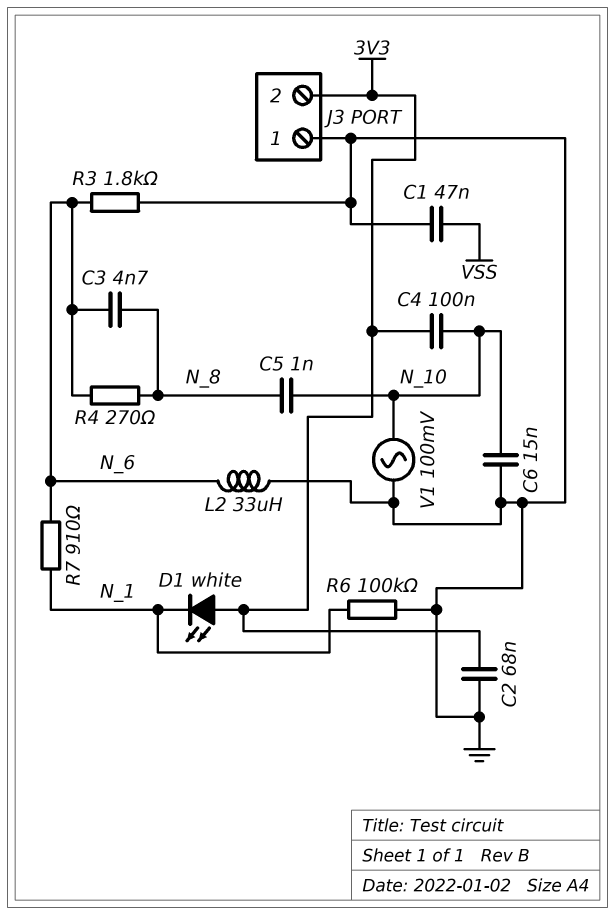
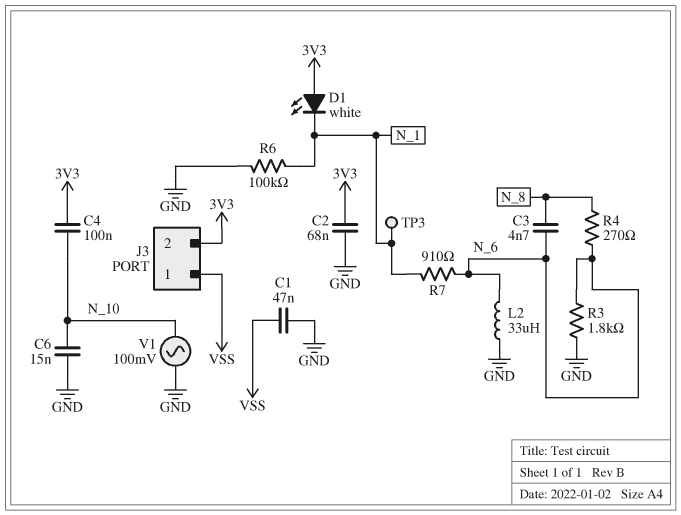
C5: 1nF (N_8, N_10) -> none
J3 pin 1: GND -> VSS
TP3: none -> test point (N_1)

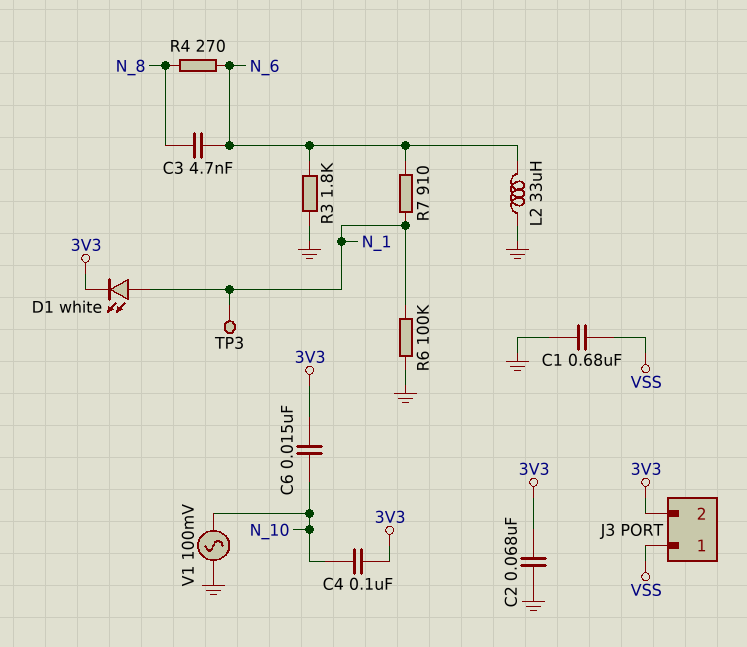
C1: 47nF (GND, VSS) -> 680nF (GND, VSS)
C6: 15nF (GND, N_10) -> 15nF (3V3, N_10)
D1: LED white (A 3V3, K N_1) -> LED white (A N_1, K 3V3)

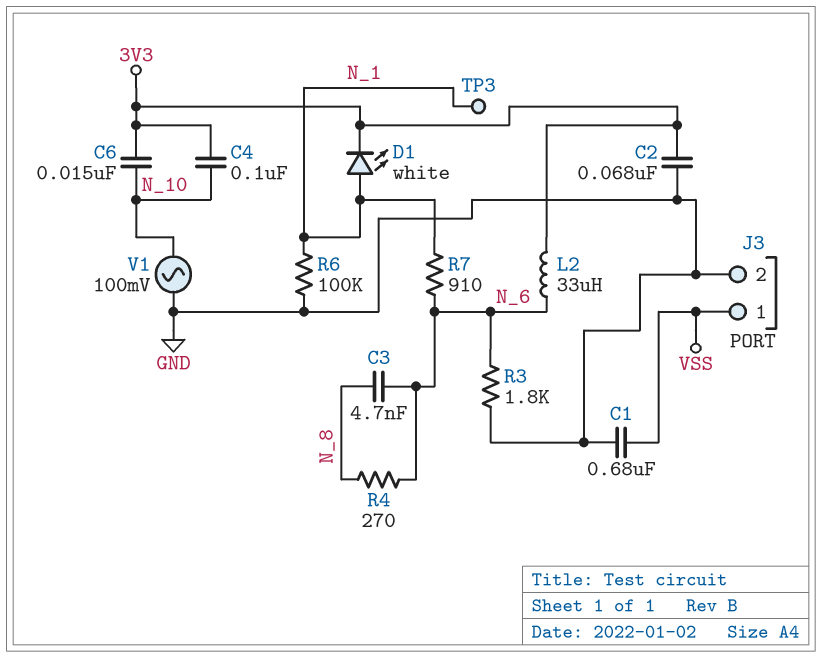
J3 pin 2: 3V3 -> GND
L2: 33uH (GND, N_6) -> 33uH (3V3, N_6)

